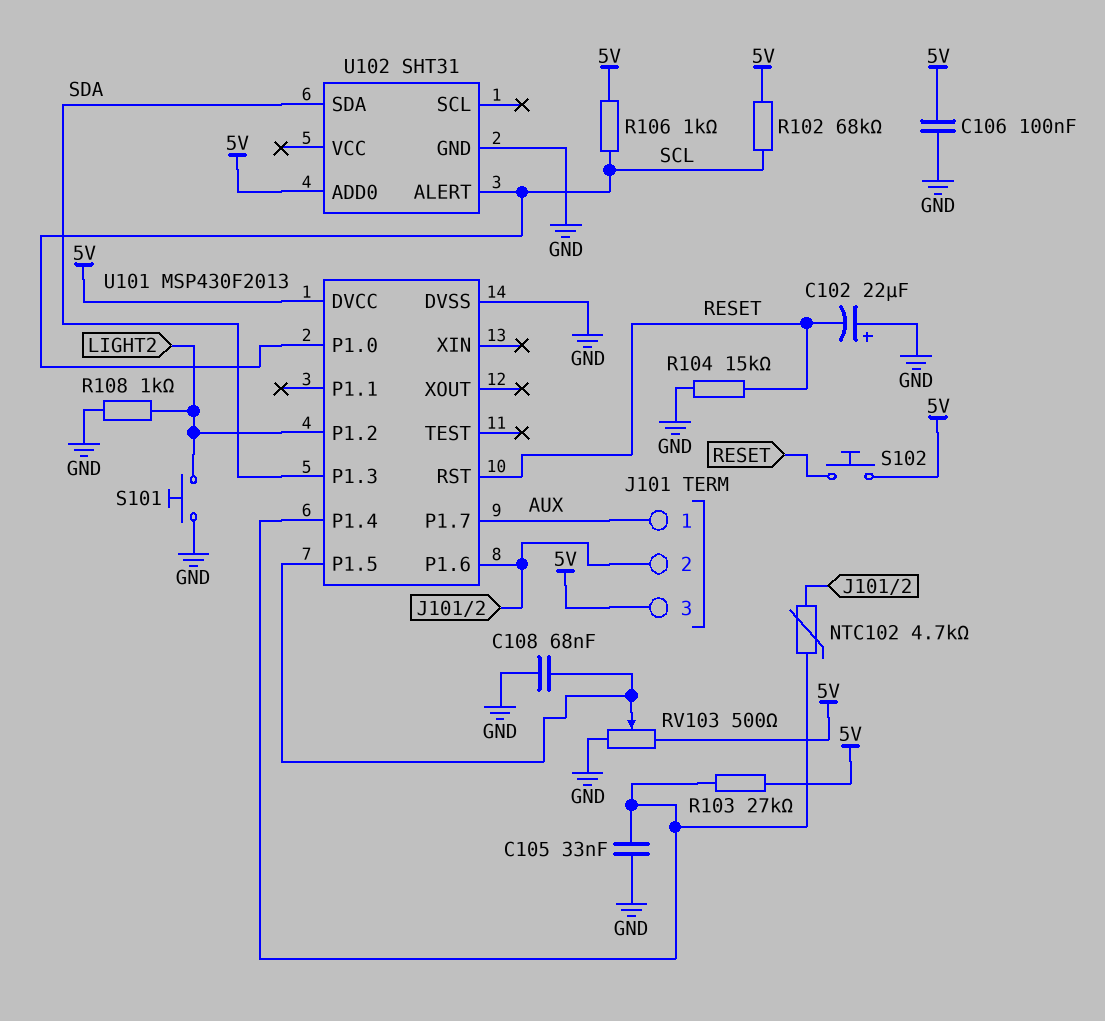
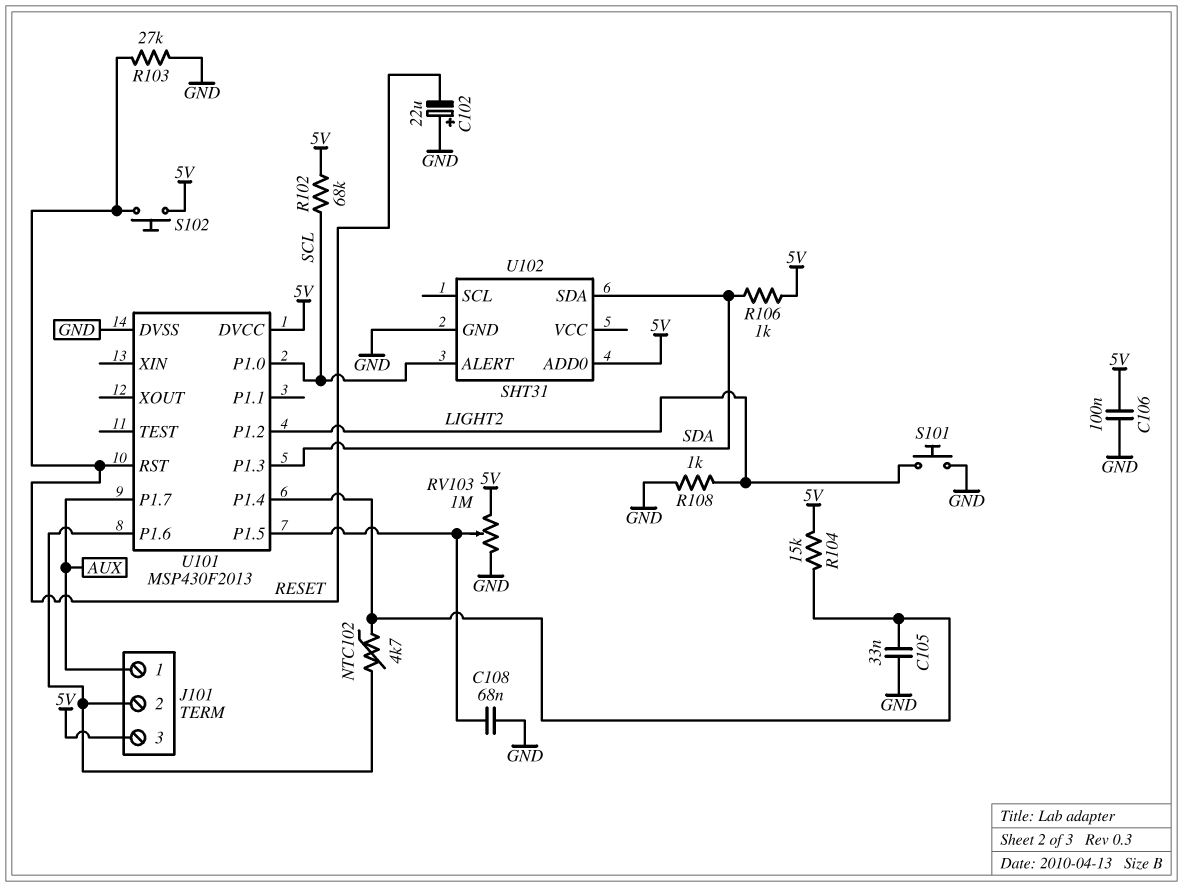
R103: 27k (5V, U101/P1.4) -> 27k (GND, RESET)
R104: 15k (GND, RESET) -> 15k (5V, U101/P1.4)
R106: 1k (5V, SCL) -> 1k (5V, SDA)
RV103: 500 (5V, GND, wiper U101/P1.5) -> 1M (5V, GND, wiper U101/P1.5)

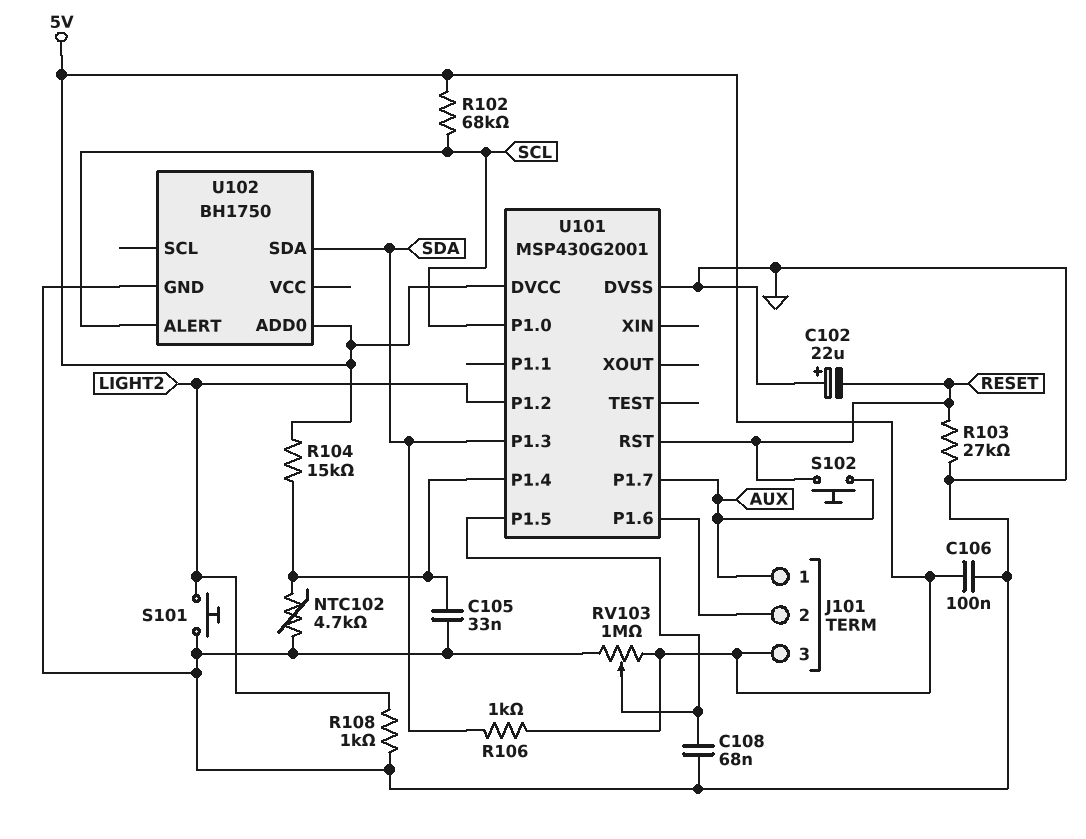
NTC102: 4.7k (J101/2, U101/P1.4) -> 4.7k (GND, U101/P1.4)
S102: button (5V, RESET) -> button (AUX, RESET)
U101: MSP430F2013 -> MSP430G2001
U102: SHT31 -> BH1750

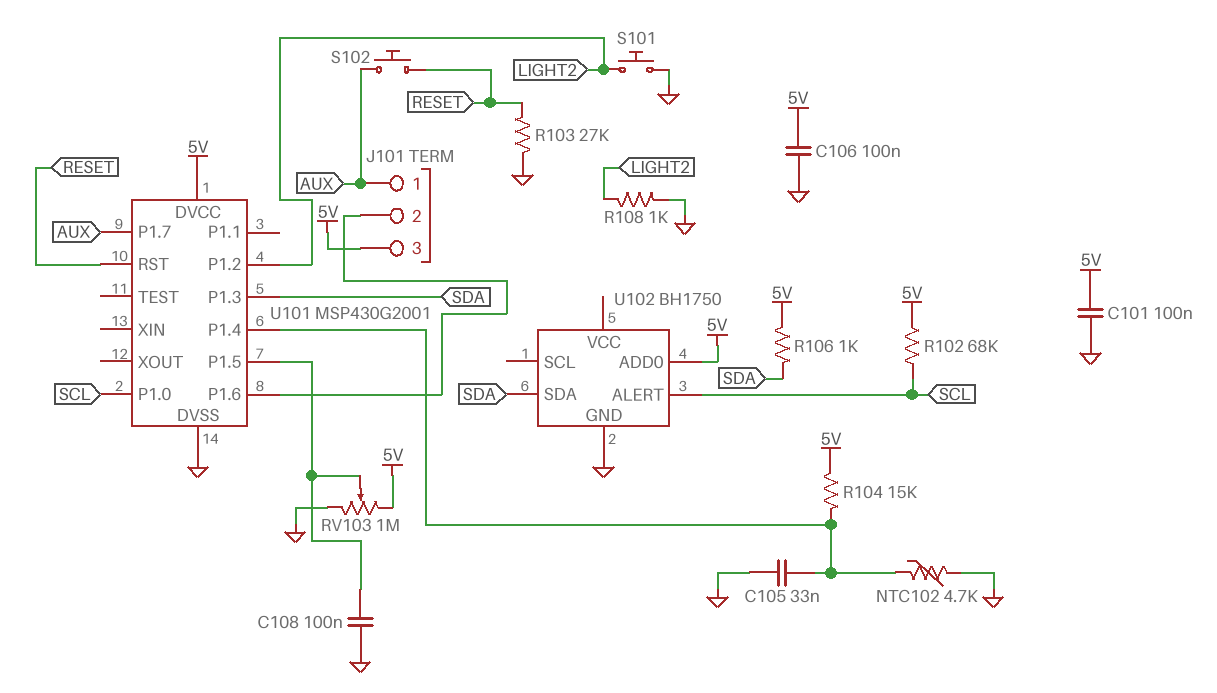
C101: none -> 100nF (5V, GND)
C102: 22uF (plus GND, minus RESET) -> none
C108: 68nF (GND, U101/P1.5) -> 100nF (GND, U101/P1.5)

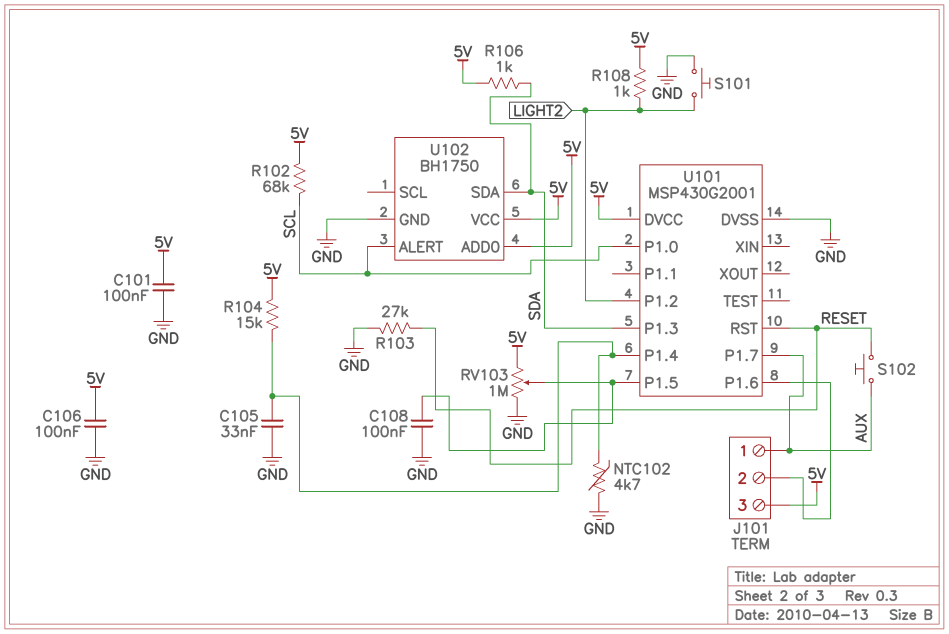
R108: 1k (GND, LIGHT2) -> 1k (5V, LIGHT2)
U102 pin VCC: none -> 5V

